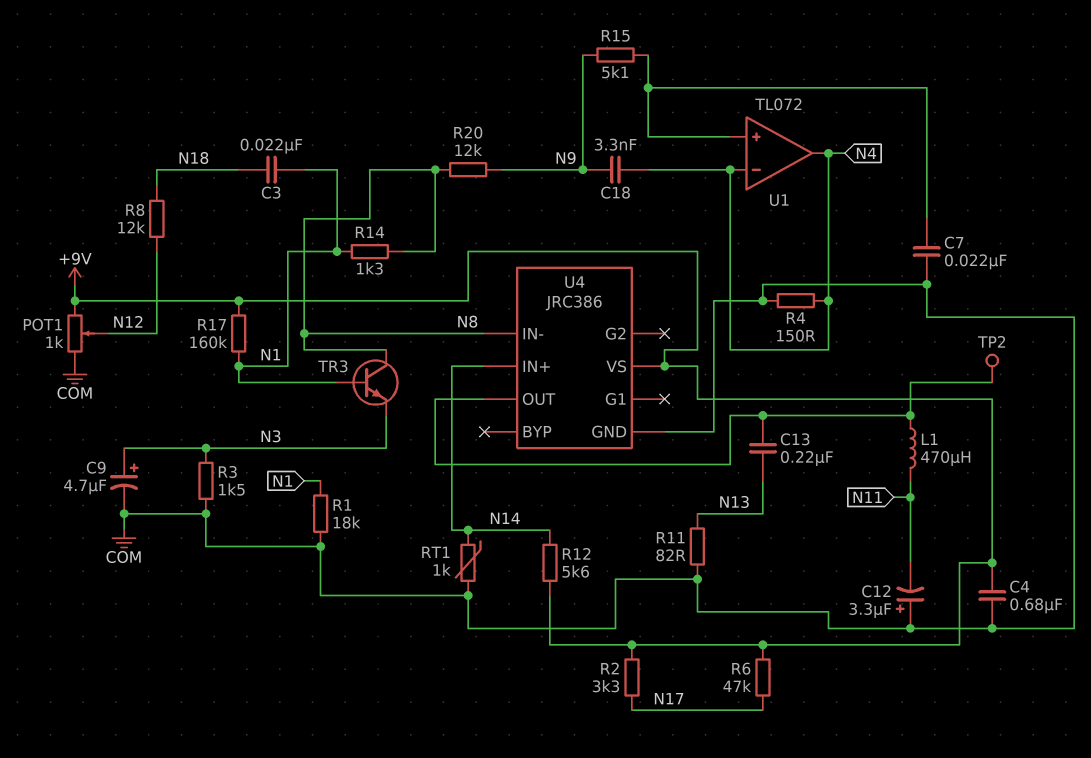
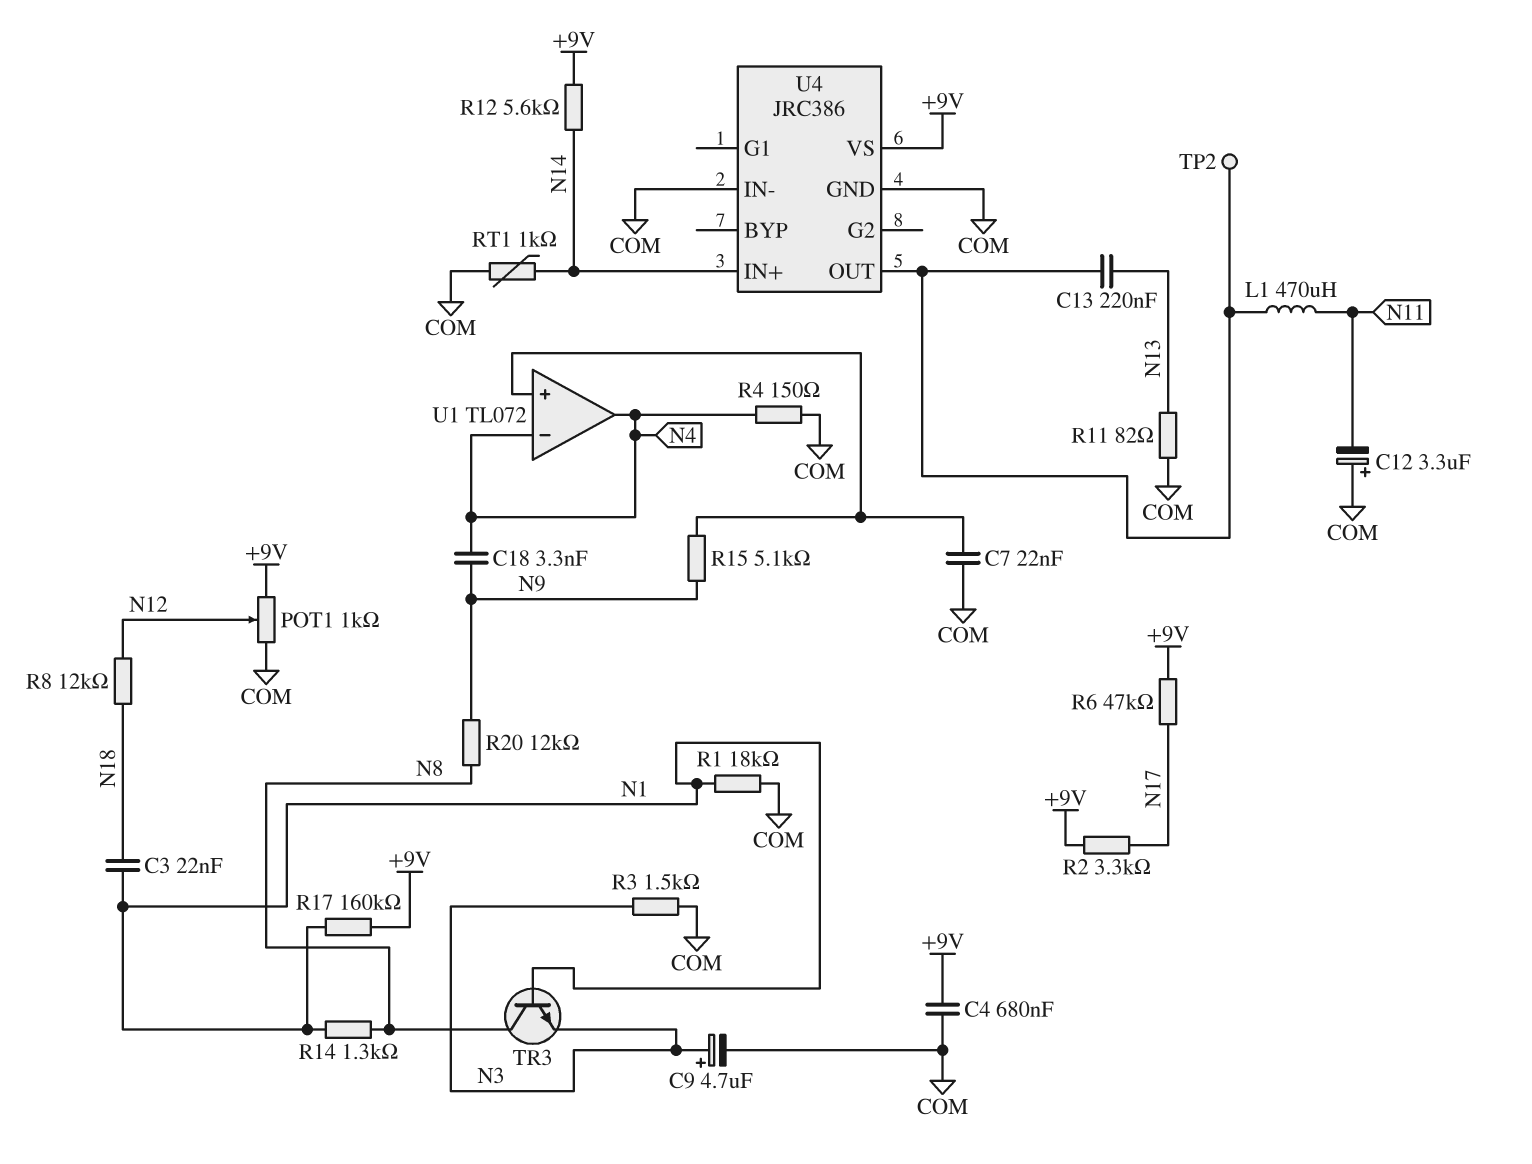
U4 pin IN-: N8 -> COM

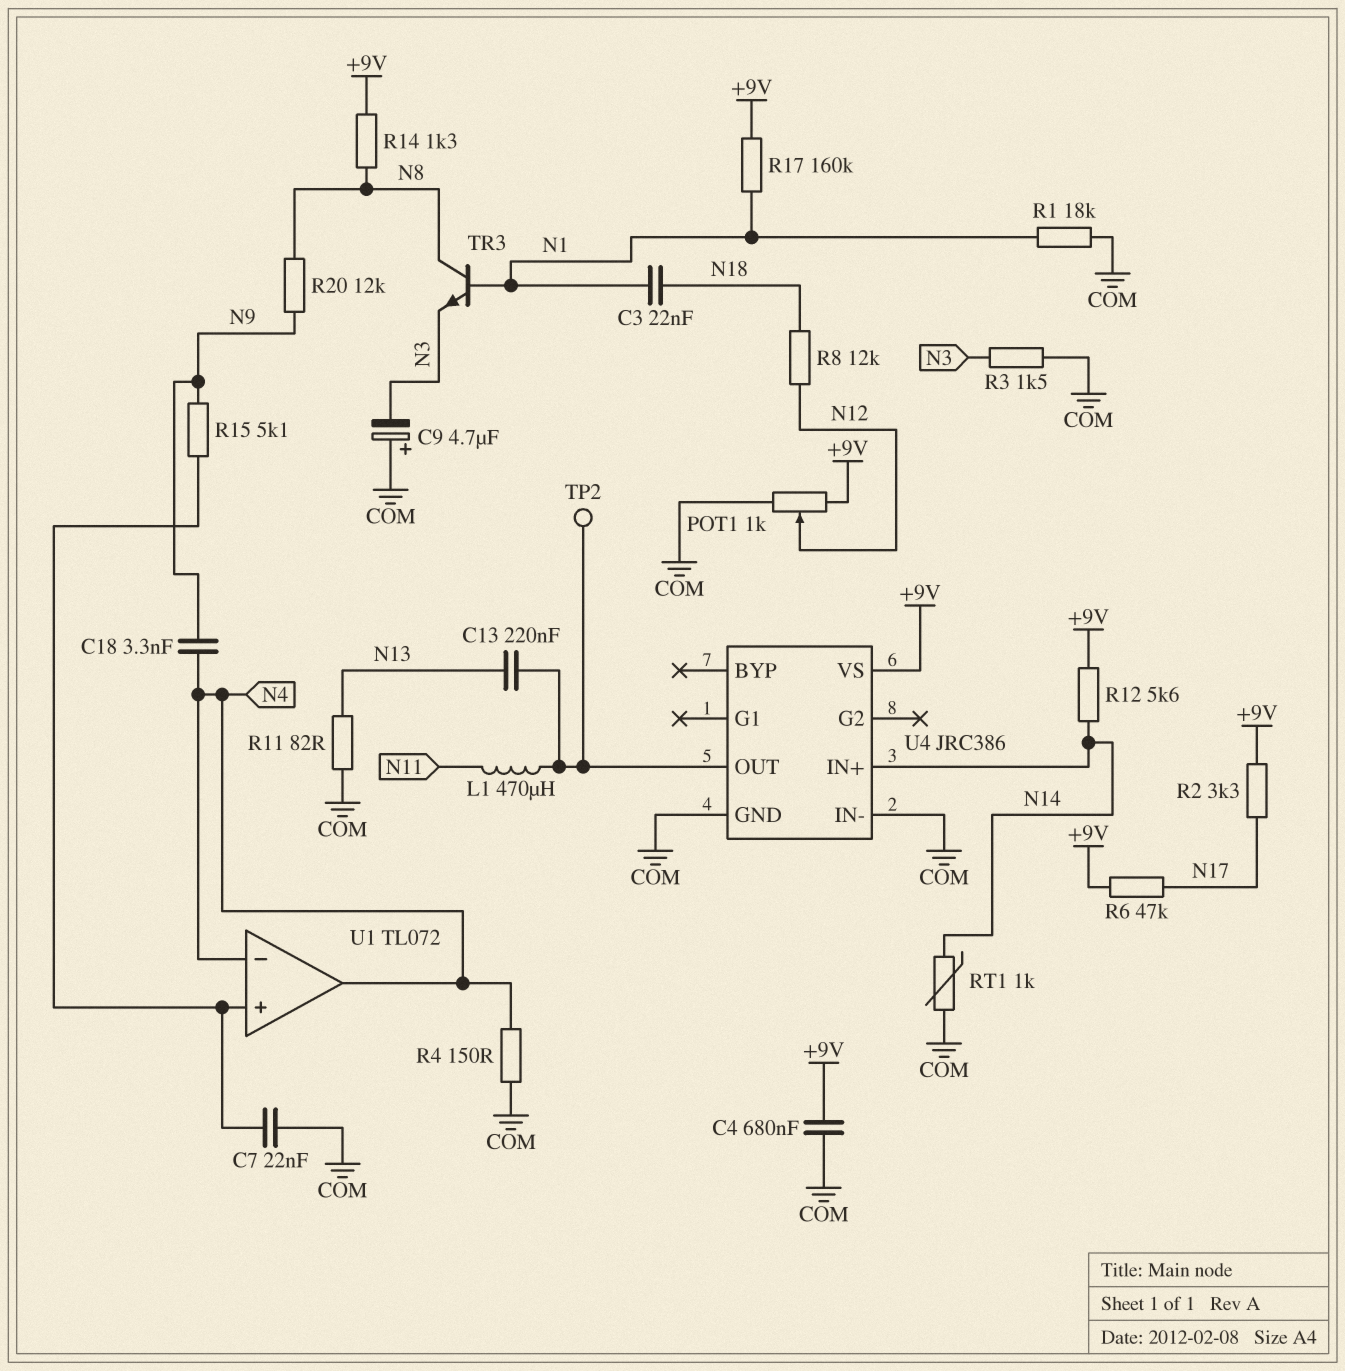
C9: 4.7uF (plus N3, minus COM) -> 4.7uF (plus COM, minus N3)
C12: 3.3uF (plus COM, minus N11) -> none
R14: 1.3k (N1, N8) -> 1.3k (+9V, N8)

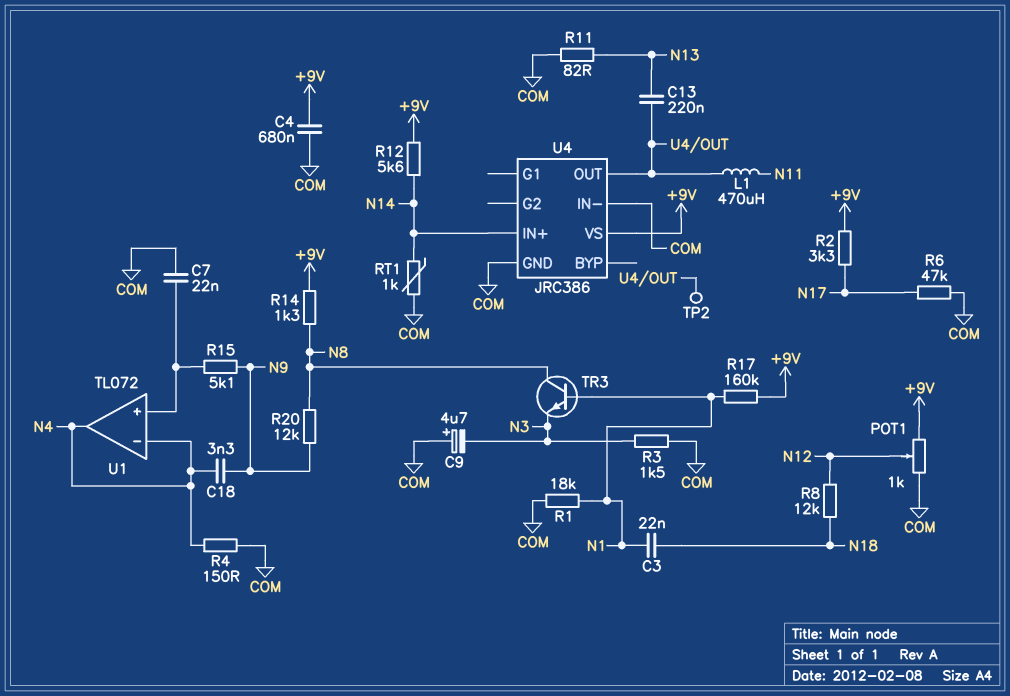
R6: 47k (+9V, N17) -> 47k (COM, N17)

